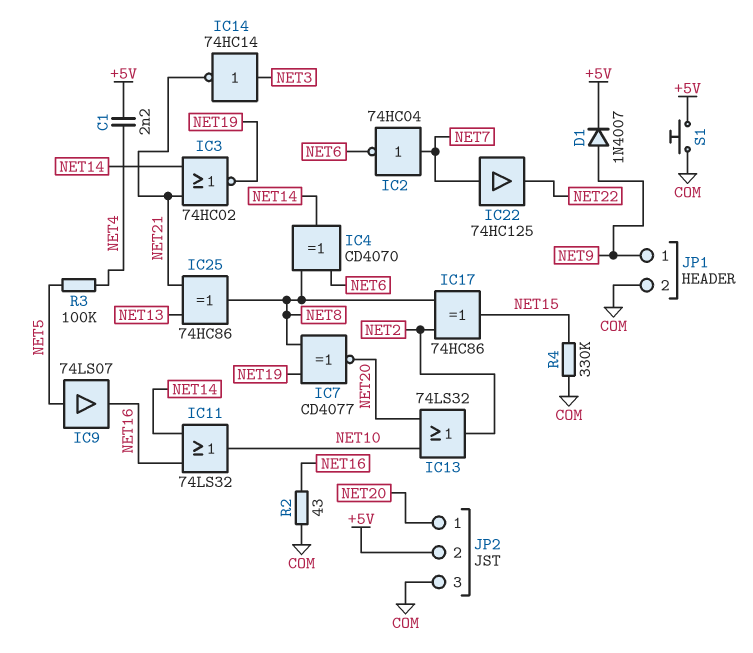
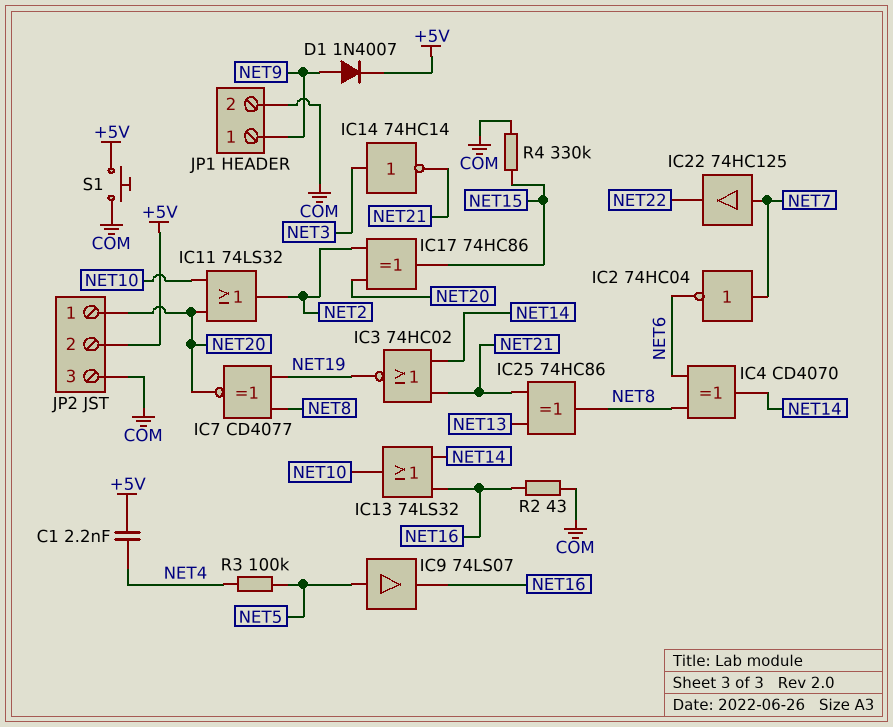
IC11: OR 74LS32 (in NET14, in NET16, out NET10) -> OR 74LS32 (in NET10, in NET20, out NET2)
IC13: OR 74LS32 (in NET10, in NET20, out NET2) -> OR 74LS32 (in NET14, in NET16, out NET10)
IC17: XOR 74HC86 (in NET2, in NET8, out NET15) -> XOR 74HC86 (in NET2, in NET20, out NET15)

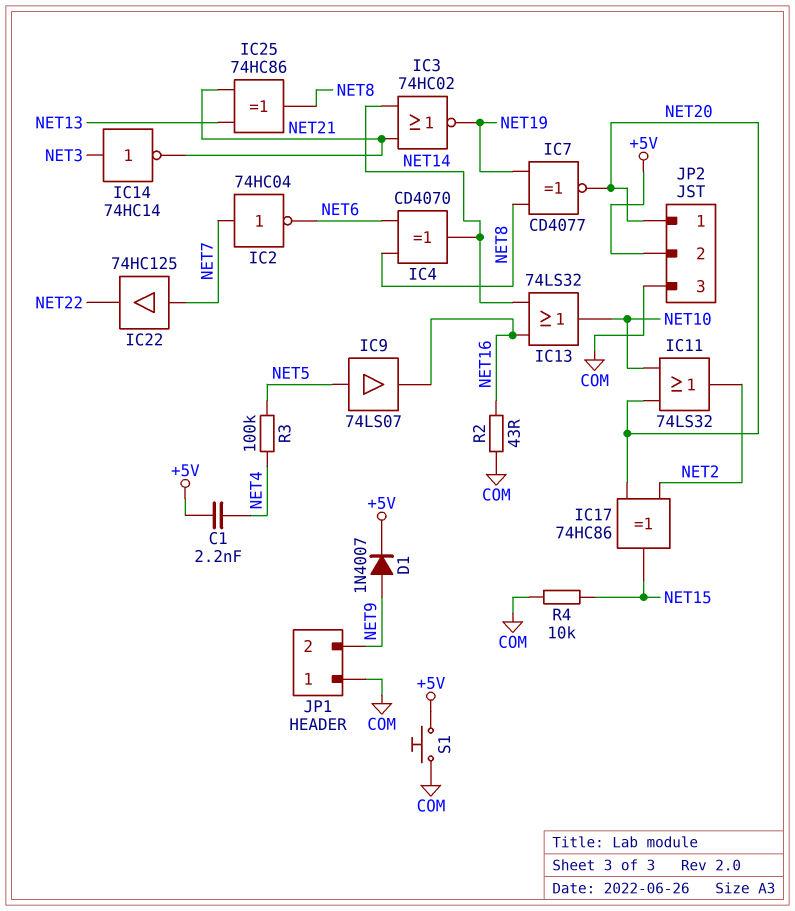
JP1 pin 1: NET9 -> COM
JP1 pin 2: COM -> NET9
R4: 330k (COM, NET15) -> 10k (COM, NET15)

